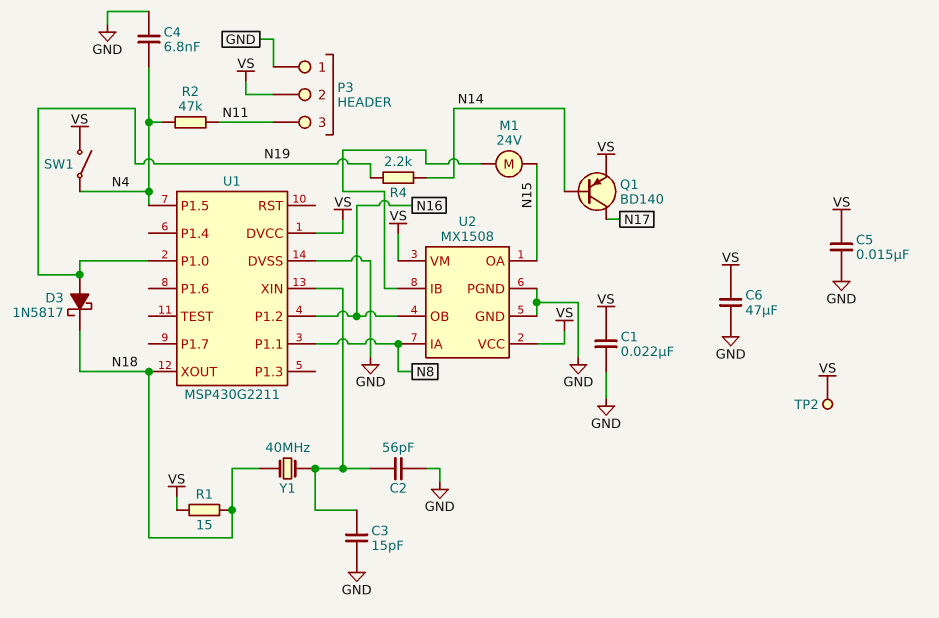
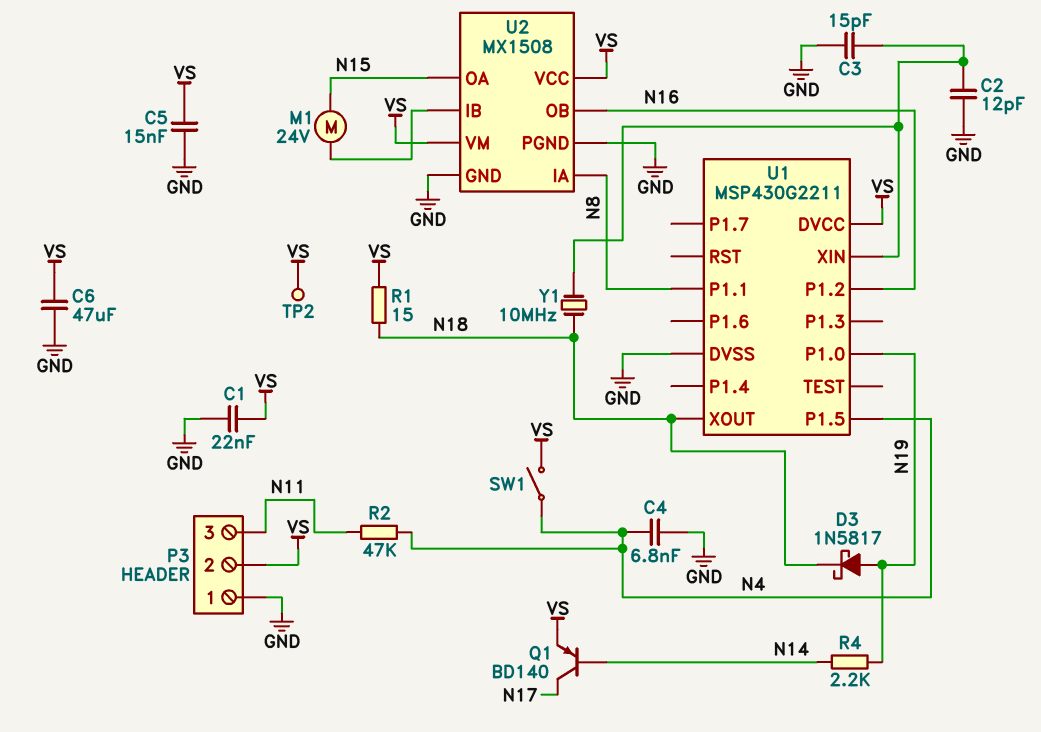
C2: 56pF (GND, U1/XIN) -> 12pF (GND, U1/XIN)
Y1: 40MHz (N18, U1/XIN) -> 10MHz (N18, U1/XIN)

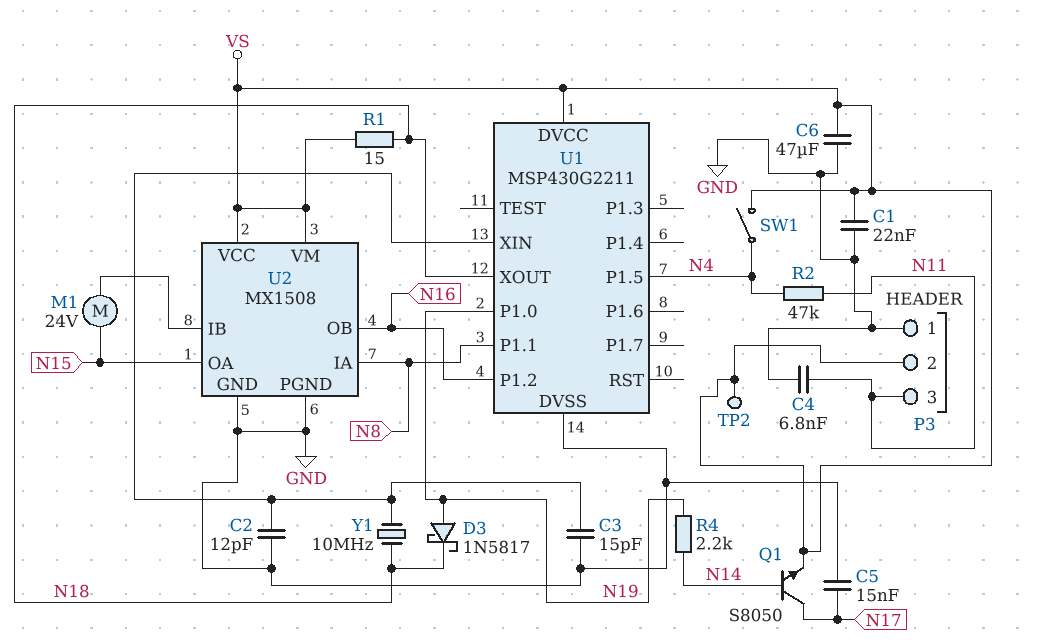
C4: 6.8nF (GND, N4) -> 6.8nF (GND, N11)
C5: 15nF (GND, VS) -> 15nF (GND, N17)
Q1: PNP BD140 (B N14, C N17, E VS) -> NPN S8050 (B N14, C N17, E VS)

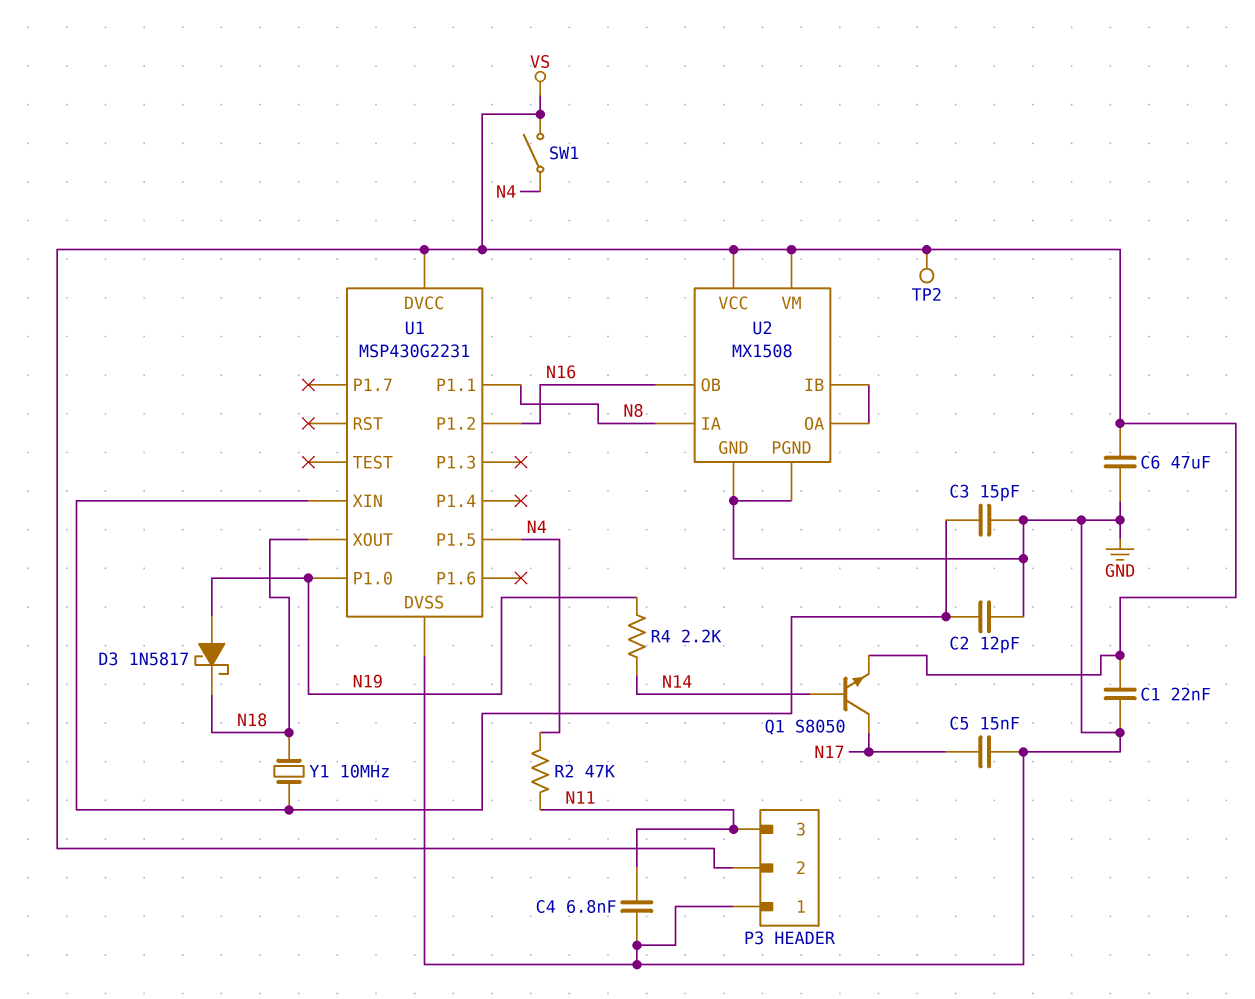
M1: motor 24V (N15, U2/IB) -> none
R1: 15 (N18, VS) -> none
U1: MSP430G2211 -> MSP430G2231
U2 pin OA: N15 -> U2/IB

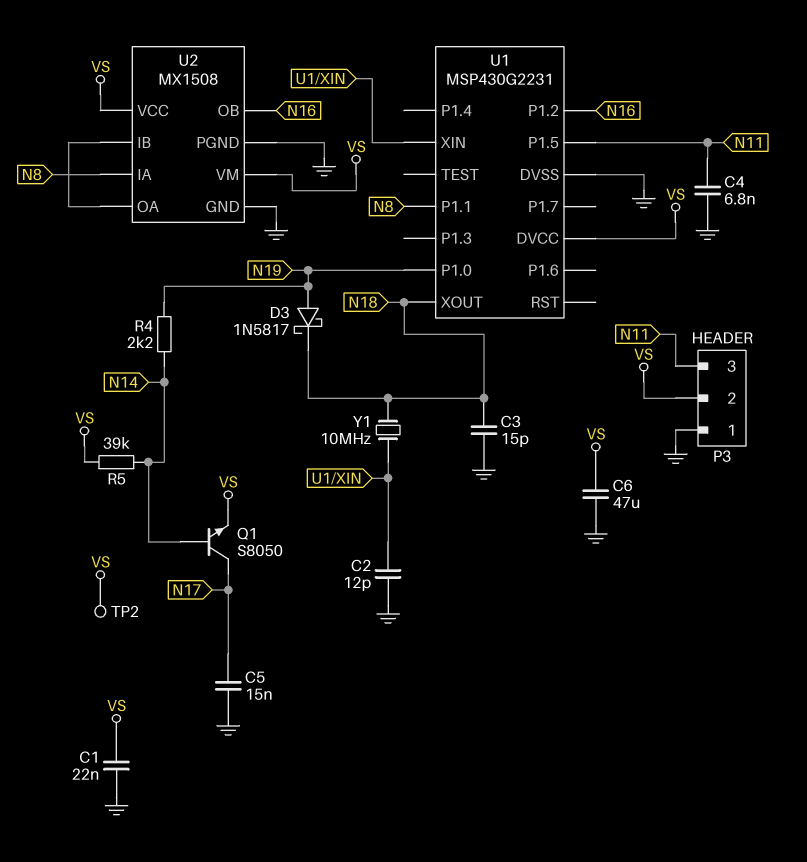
C3: 15pF (GND, U1/XIN) -> 15pF (GND, N18)
R2: 47k (N4, N11) -> none
R5: none -> 39k (N14, VS)
SW1: switch (N4, VS) -> none
U1 pin P1.5: N4 -> N11

